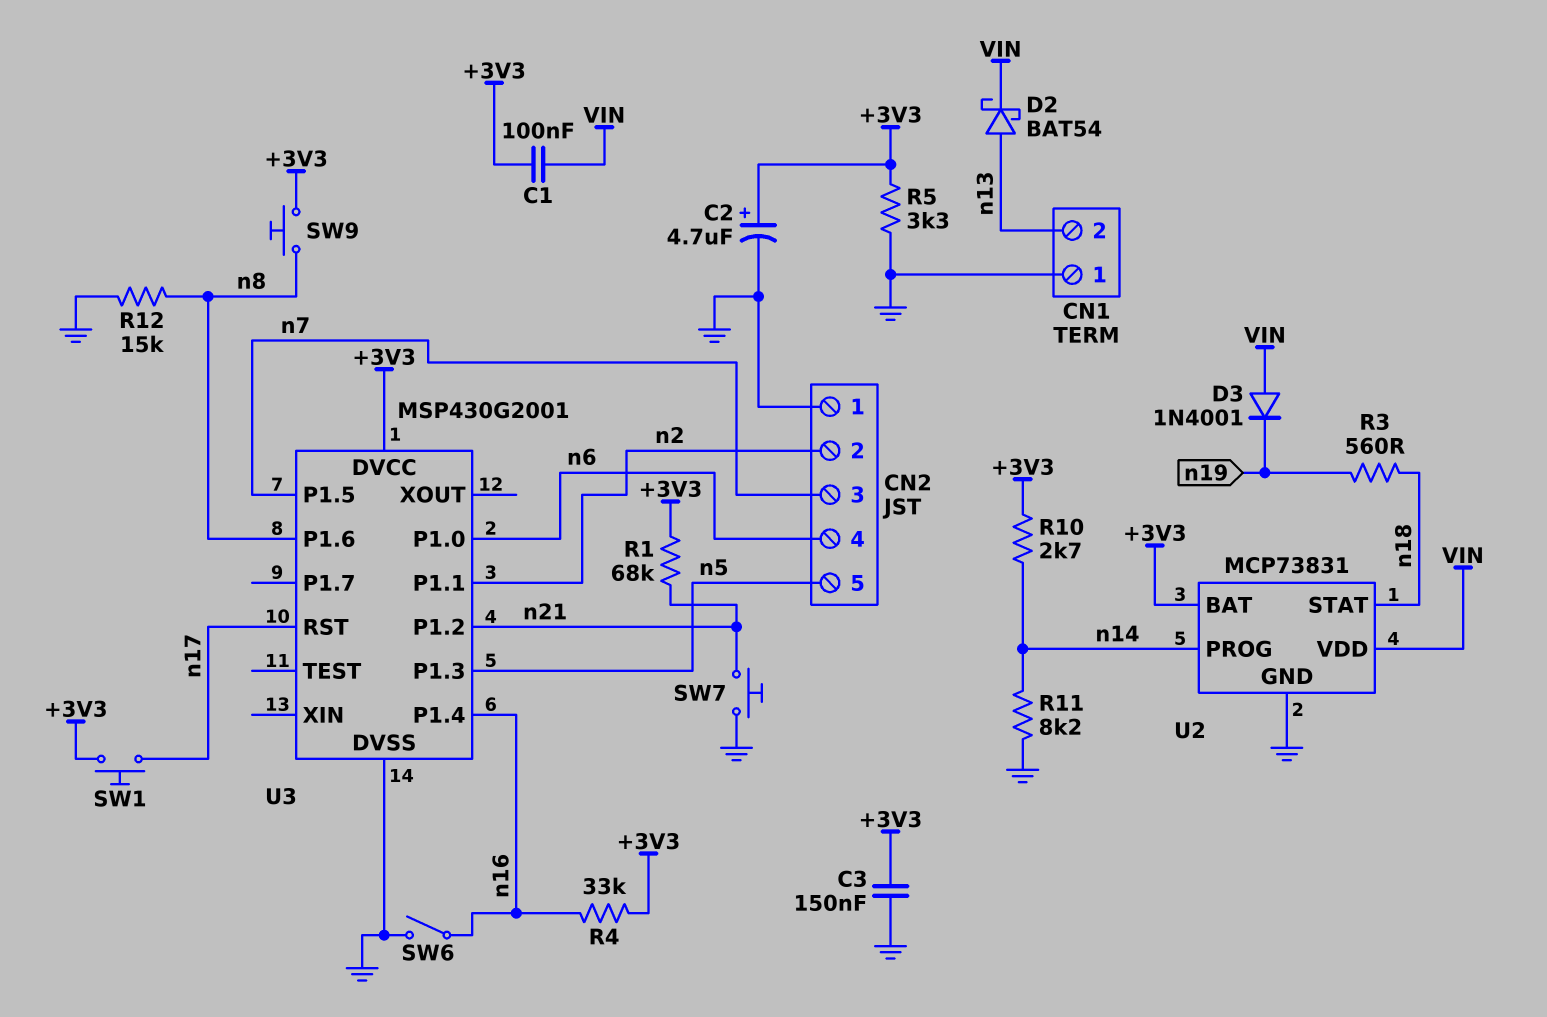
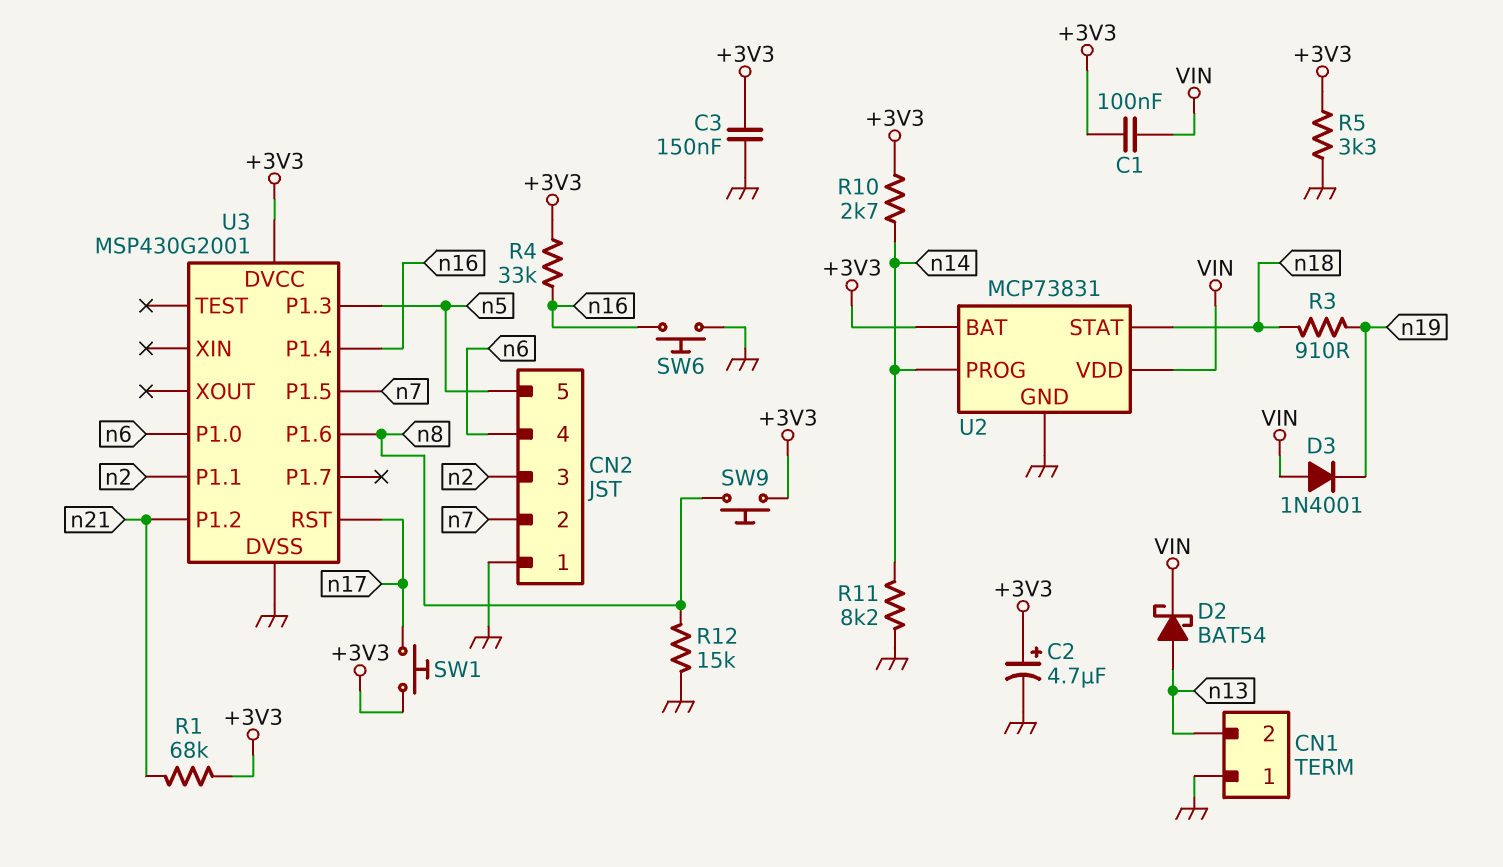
CN2 pin 2: n2 -> n7
CN2 pin 3: n7 -> n2
R3: 560 (n18, n19) -> 910 (n18, n19)
SW6: switch (GND, n16) -> button (GND, n16)
SW7: button (GND, n21) -> none

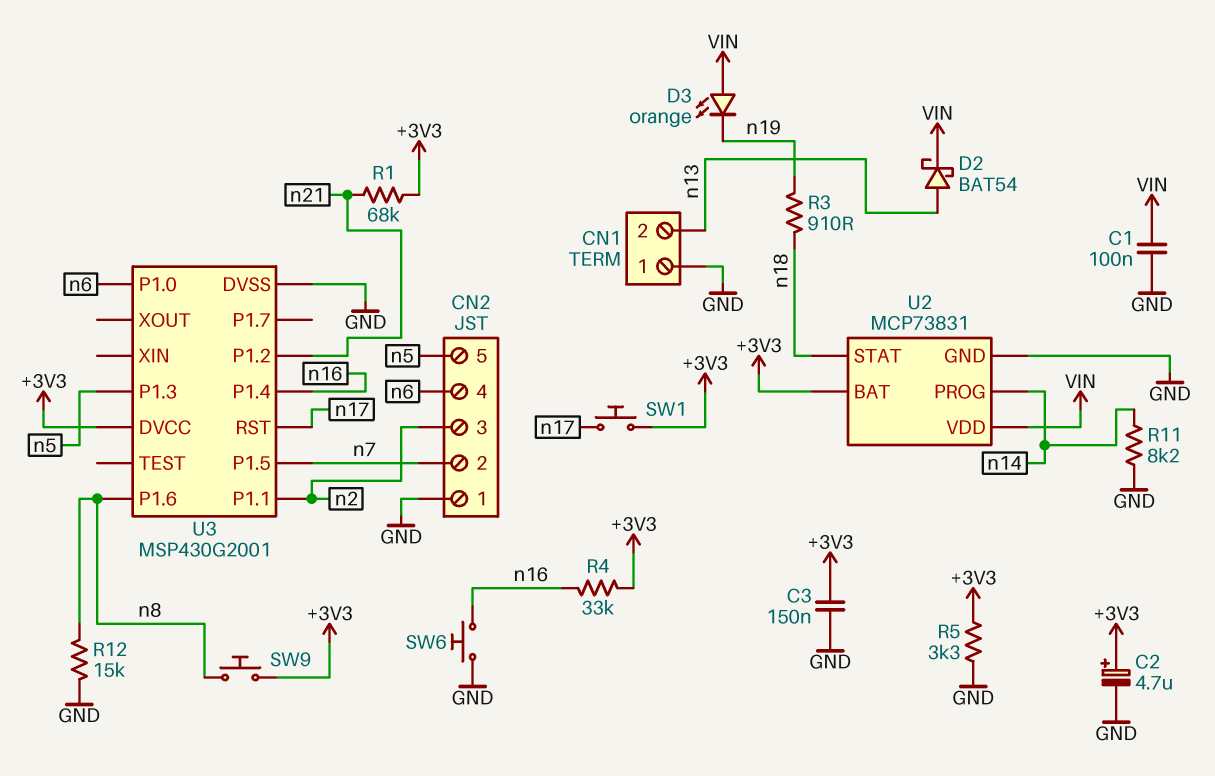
C1: 100nF (+3V3, VIN) -> 100nF (GND, VIN)
D3: diode 1N4001 (A VIN, K n19) -> LED orange (A VIN, K n19)
R10: 2.7k (+3V3, n14) -> none

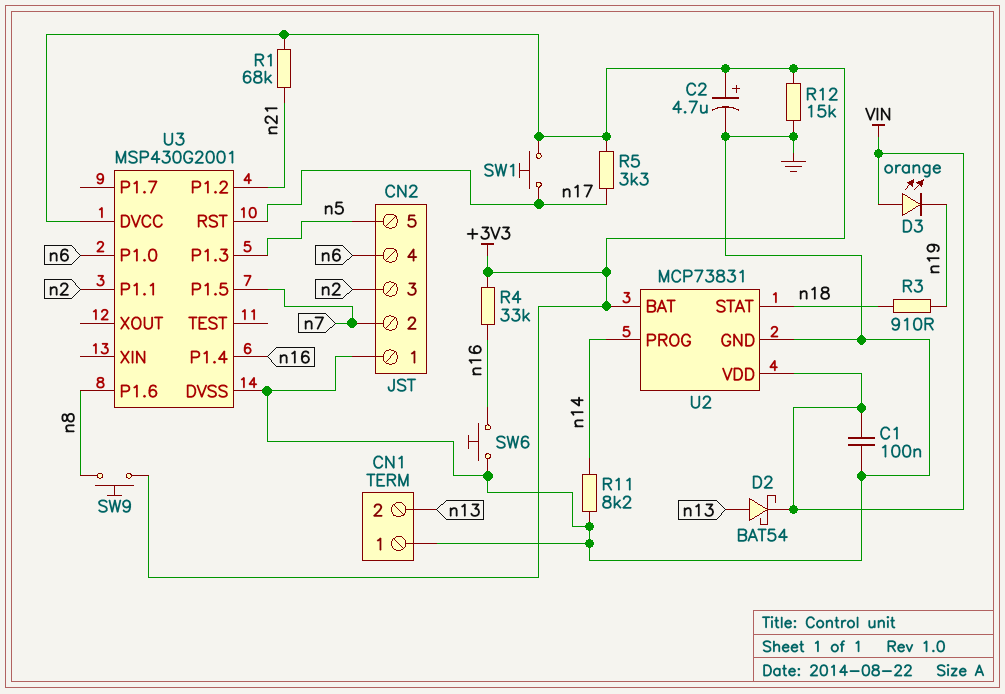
C3: 150nF (+3V3, GND) -> none
R5: 3.3k (+3V3, GND) -> 3.3k (+3V3, n17)
R12: 15k (GND, n8) -> 15k (+3V3, GND)

